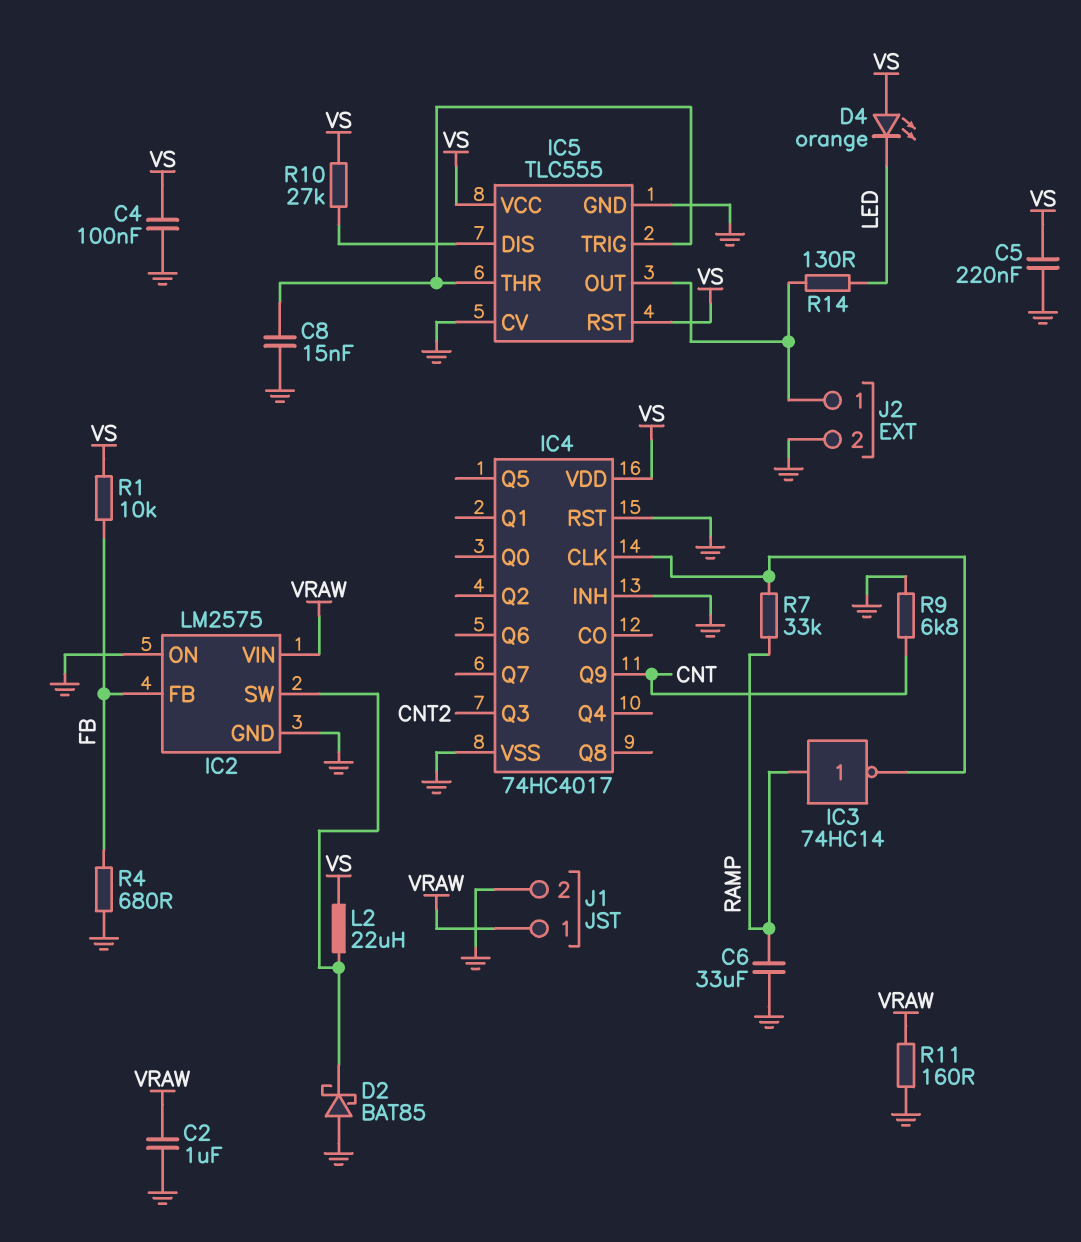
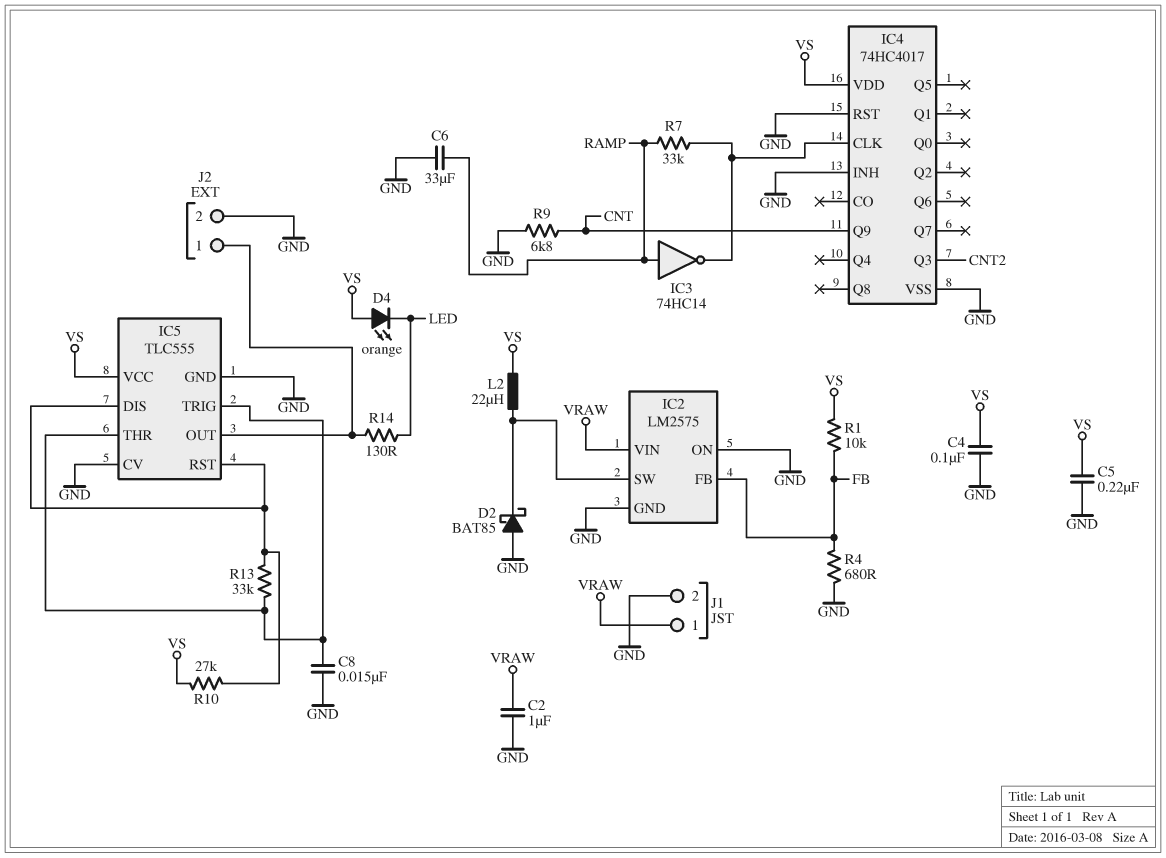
IC5 pin RST: VS -> IC5/DIS
R11: 160 (GND, VRAW) -> none
R13: none -> 33k (IC5/DIS, IC5/THR)

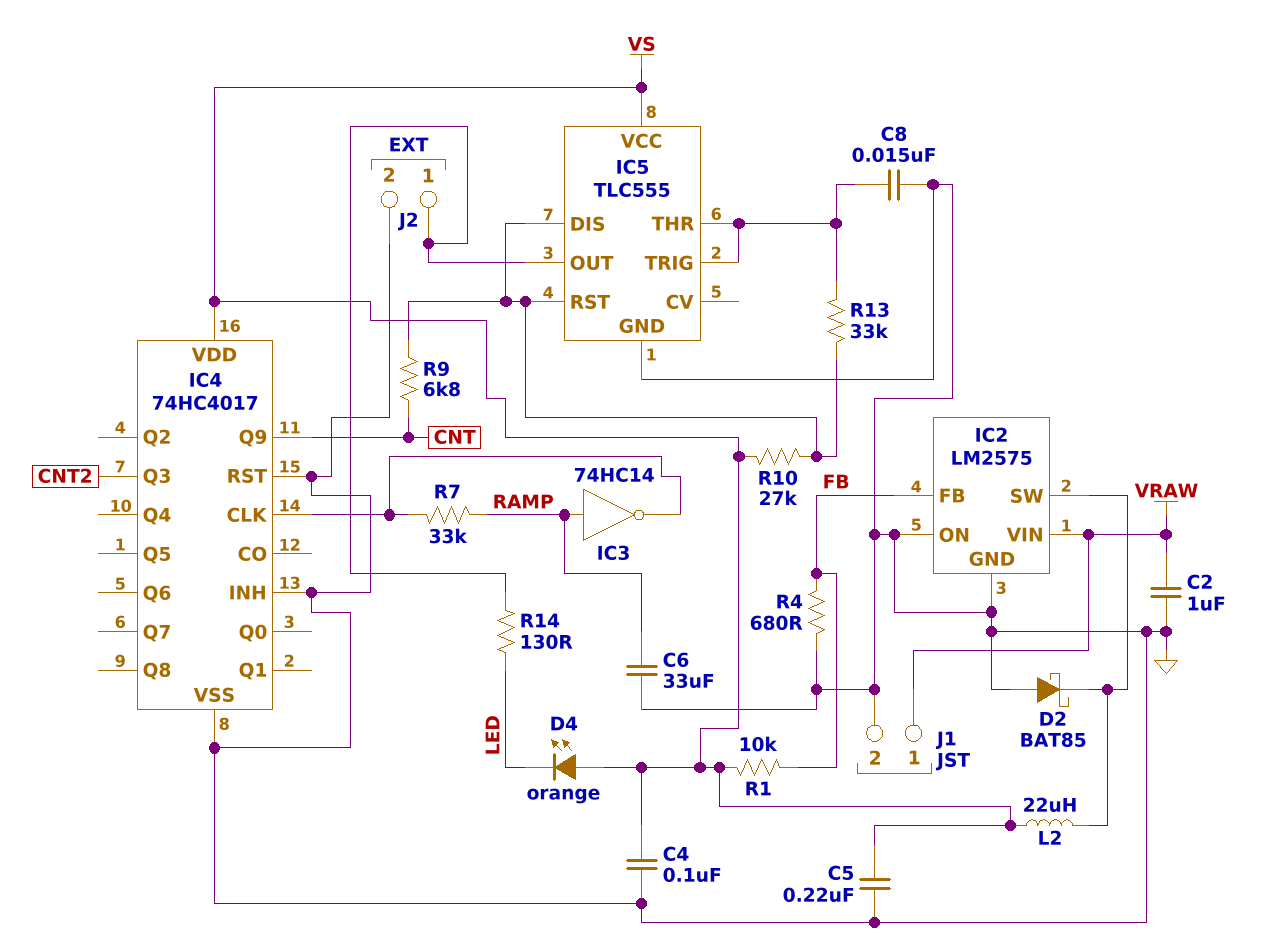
IC5 pin CV: GND -> none
R9: 6.8k (CNT, GND) -> 6.8k (CNT, IC5/DIS)

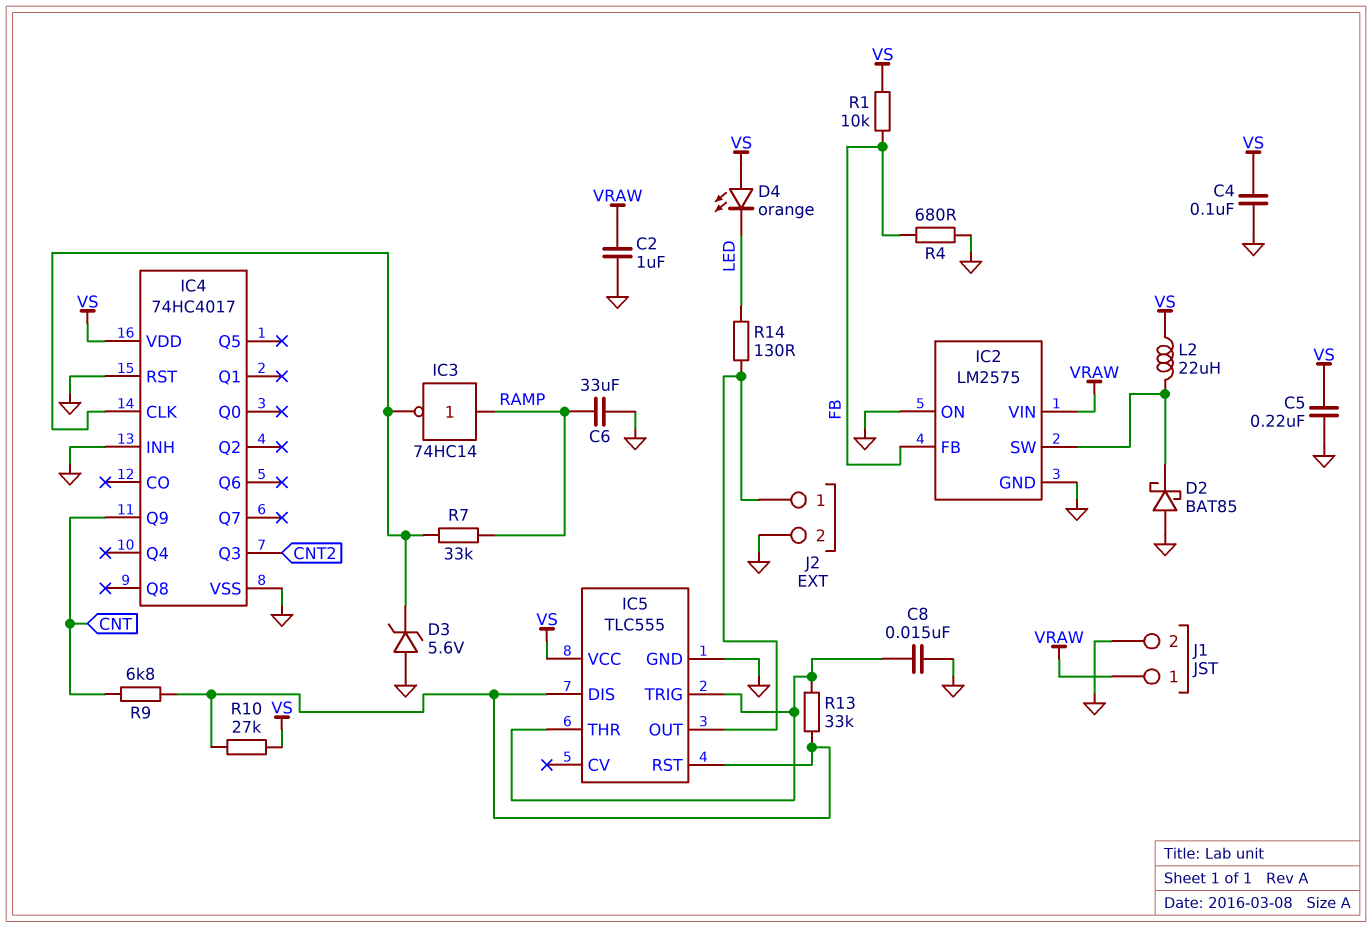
D3: none -> zener 5.6V (A GND, K IC4/CLK)

